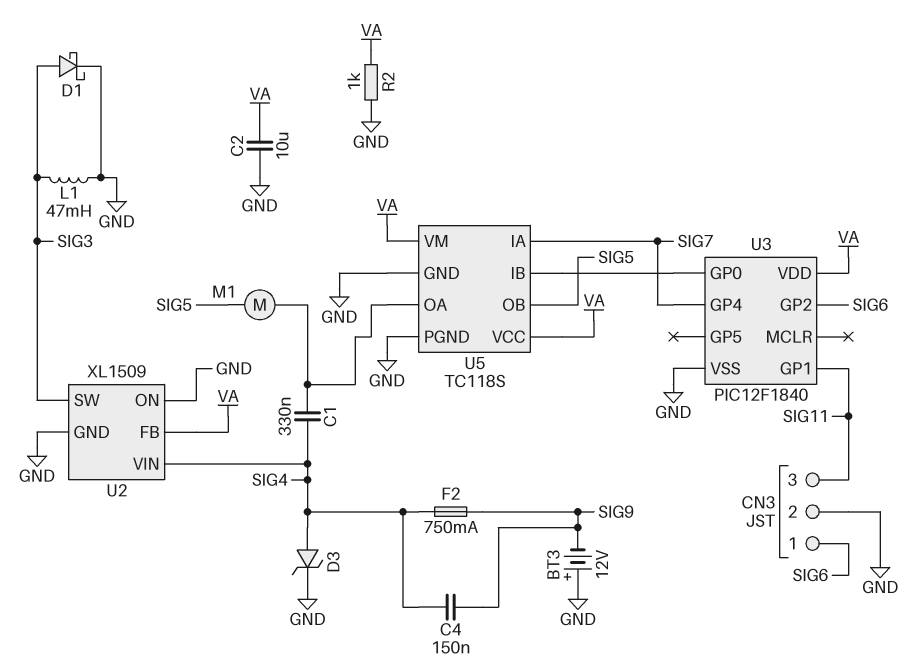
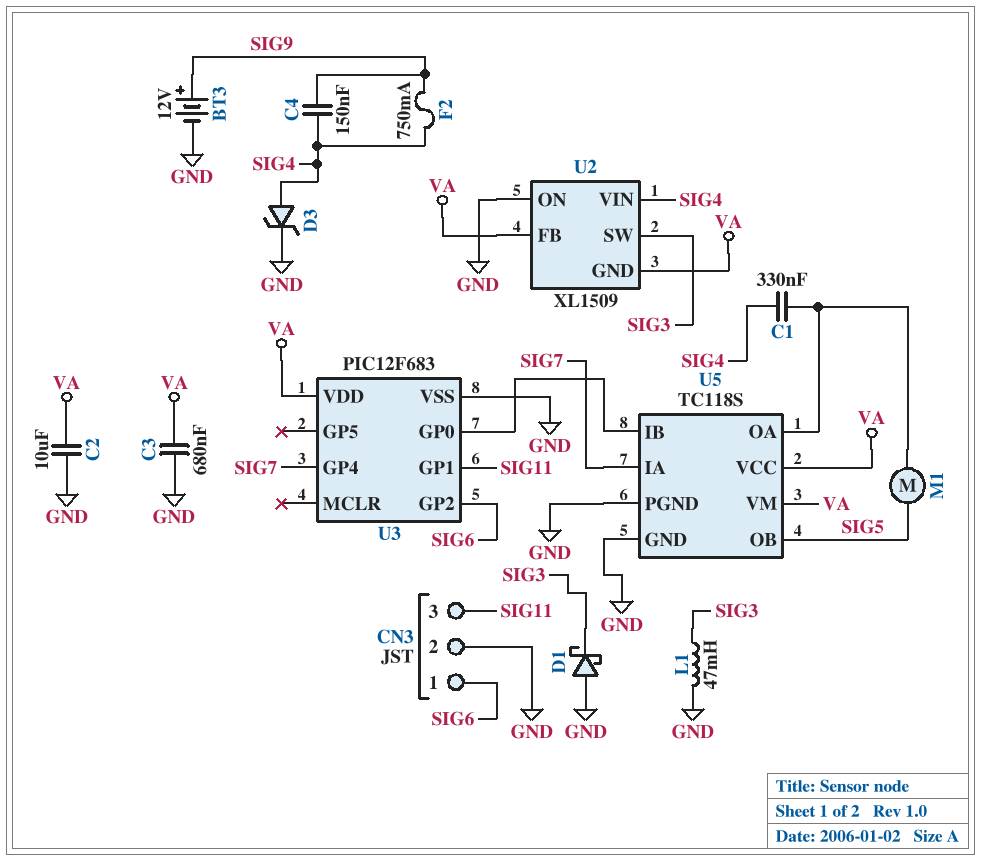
BT3: 12V (plus GND, minus SIG9) -> 12V (plus SIG9, minus GND)
C3: none -> 680nF (GND, VA)
D1: schottky (A SIG3, K GND) -> schottky (A GND, K SIG3)
R2: 1k (GND, VA) -> none
U2 pin GND: GND -> VA
U3: PIC12F1840 -> PIC12F683

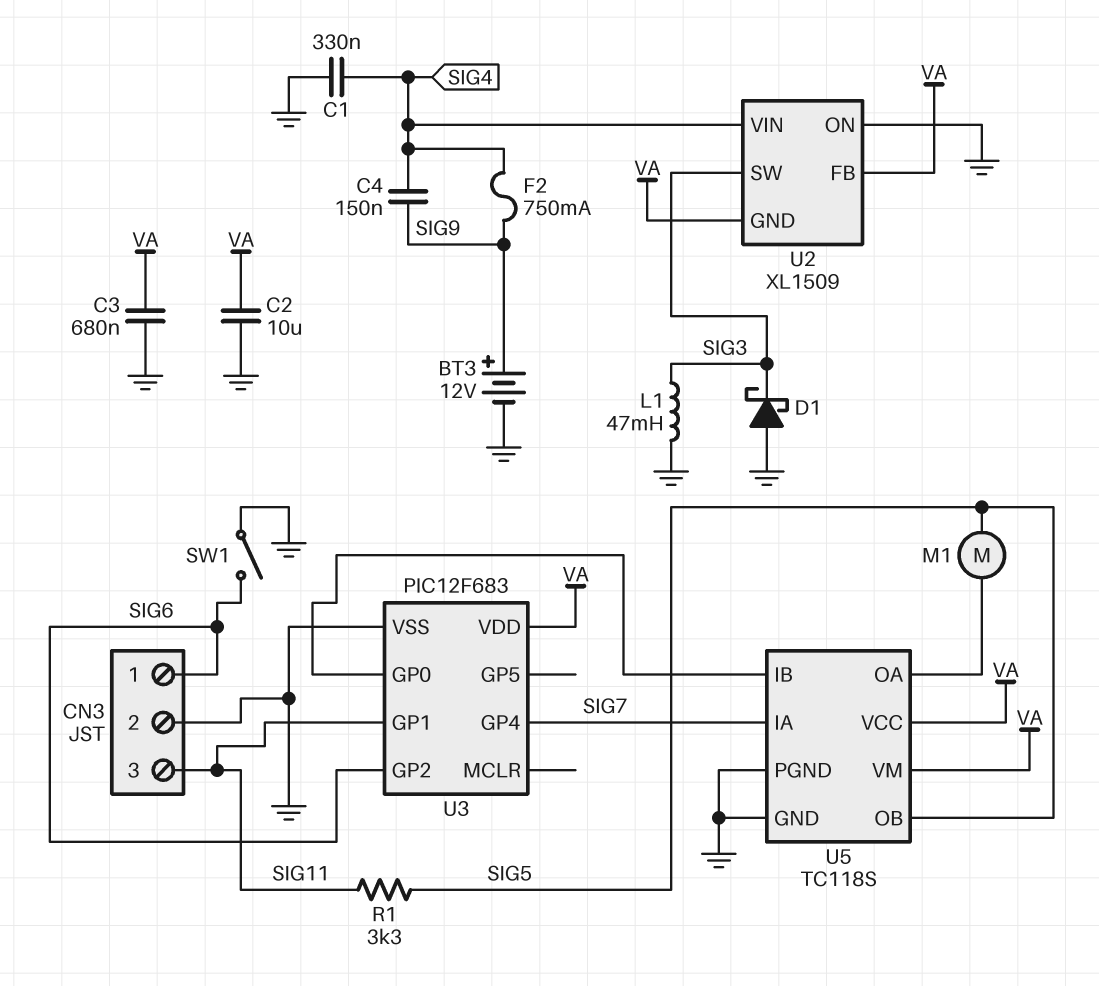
C1: 330nF (SIG4, U5/OA) -> 330nF (GND, SIG4)
D3: zener (A SIG4, K GND) -> none
R1: none -> 3.3k (SIG5, SIG11)
SW1: none -> switch (GND, SIG6)

